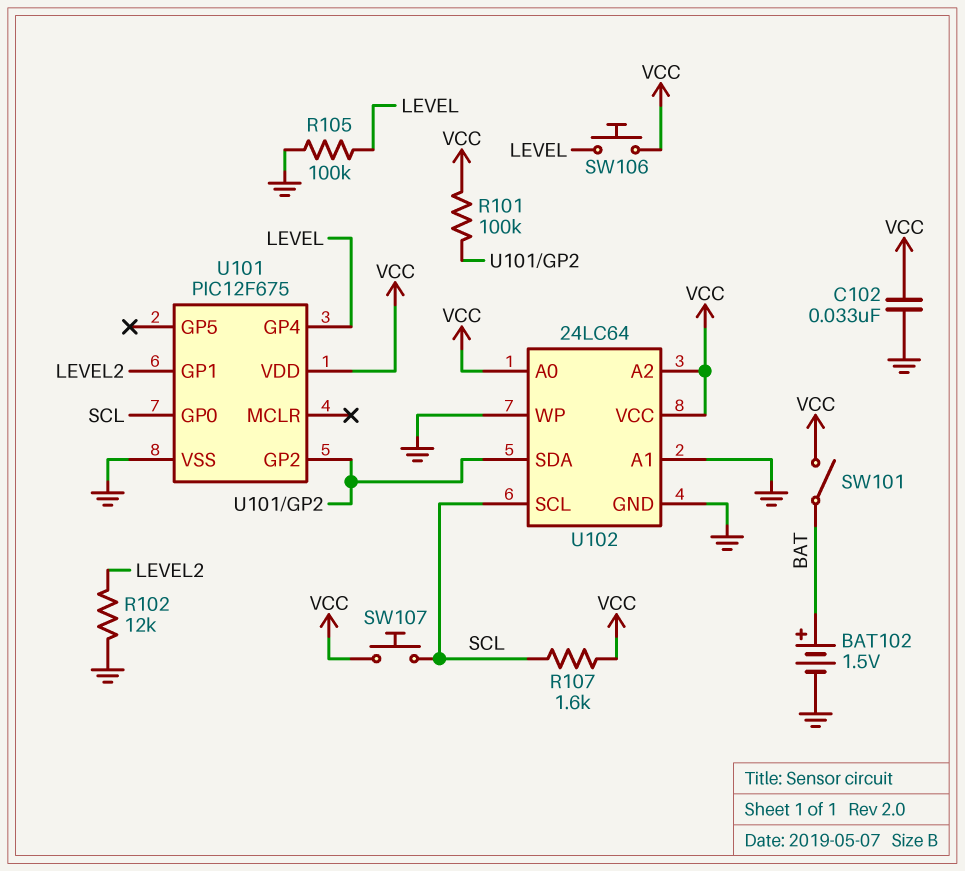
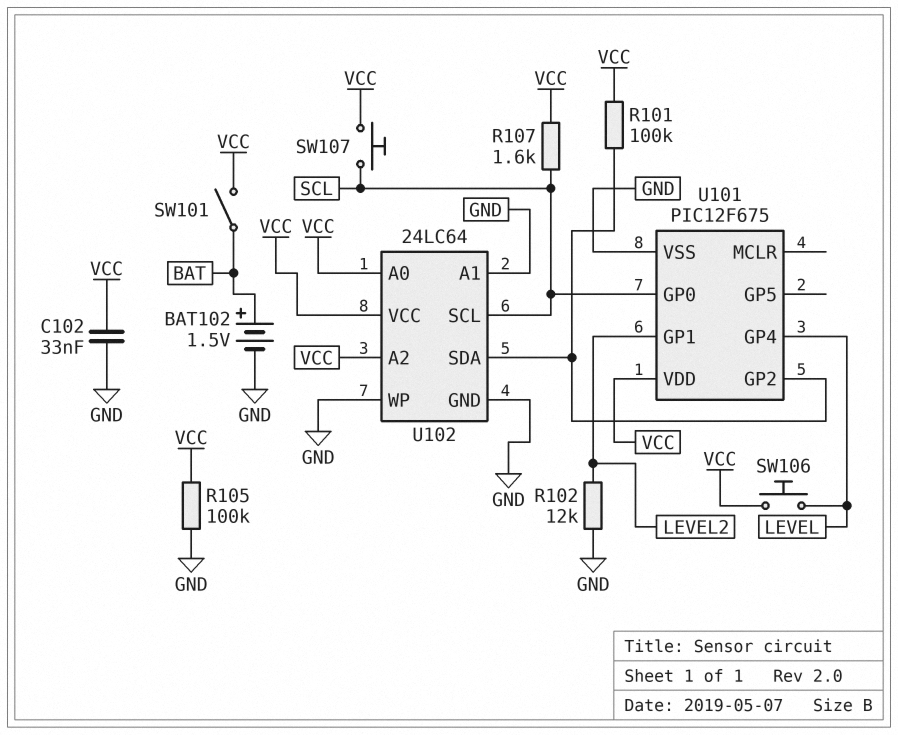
R105: 100k (GND, LEVEL) -> 100k (GND, VCC)

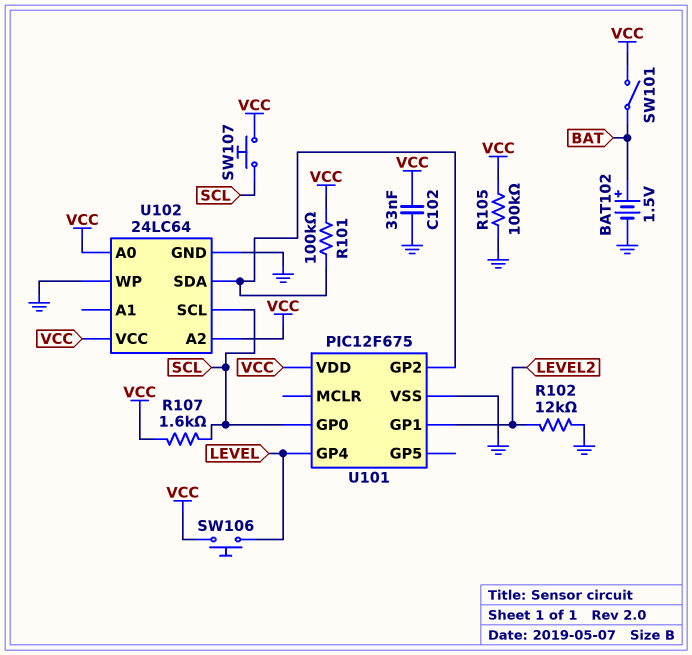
U102 pin A1: GND -> none

